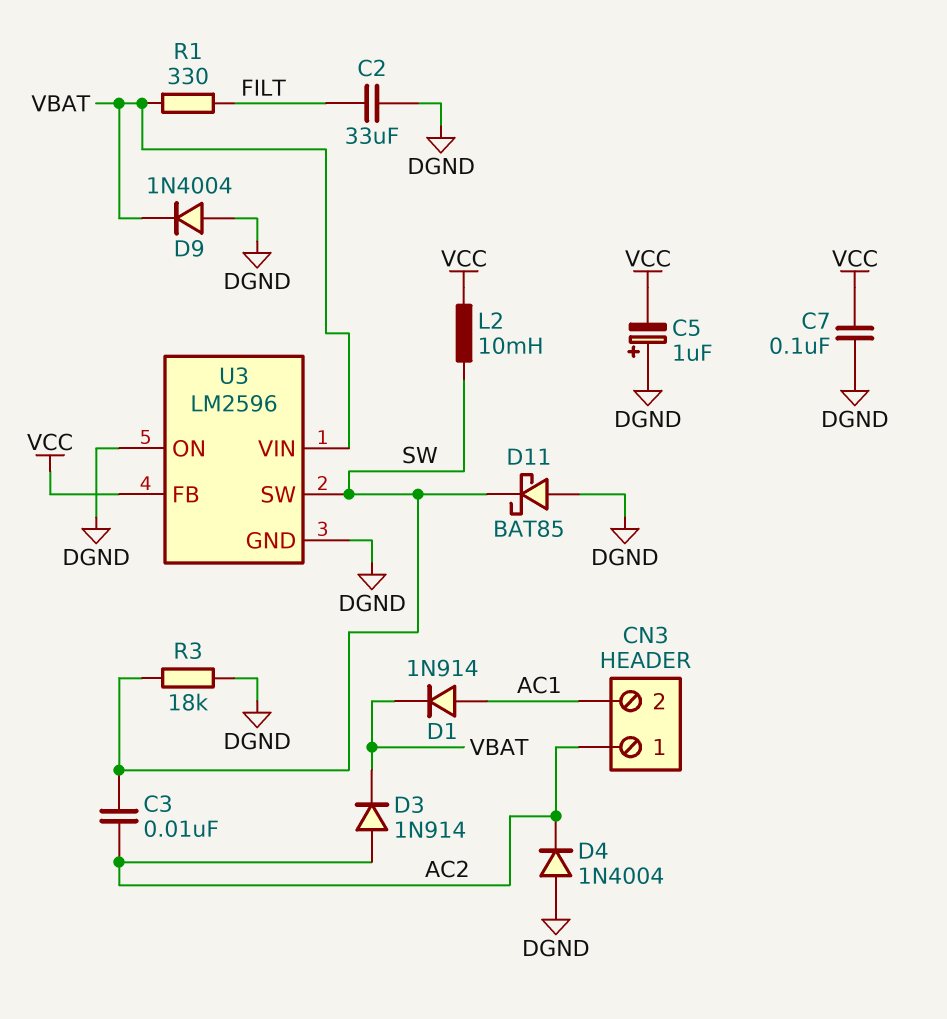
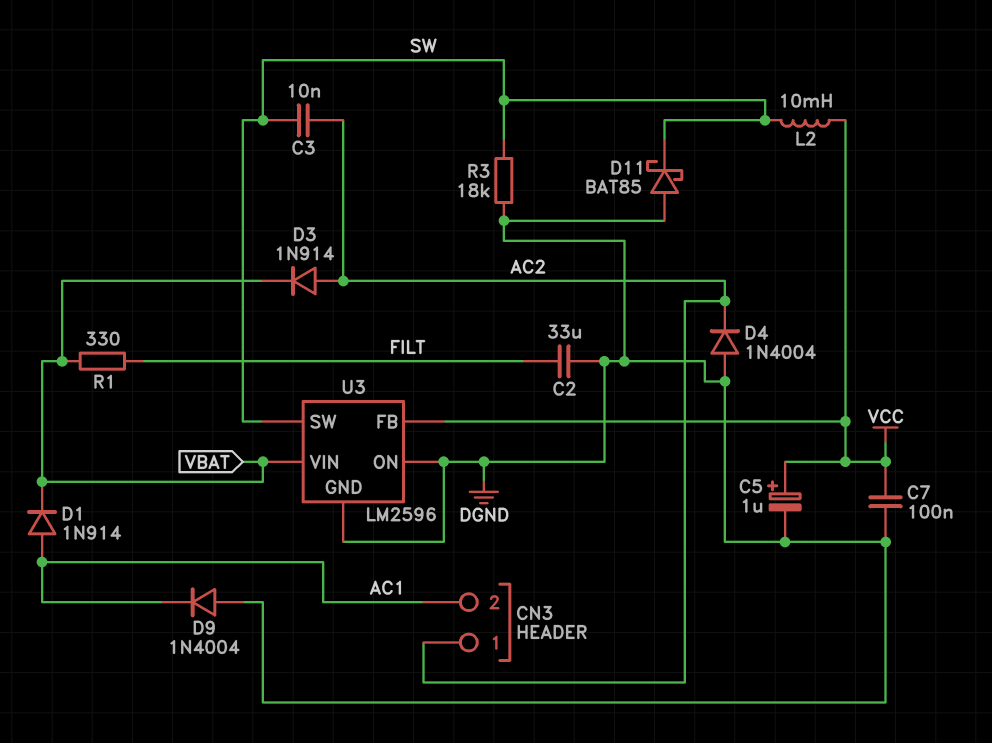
C5: 1uF (plus DGND, minus VCC) -> 1uF (plus VCC, minus DGND)
D9: diode 1N4004 (A DGND, K VBAT) -> diode 1N4004 (A DGND, K AC1)

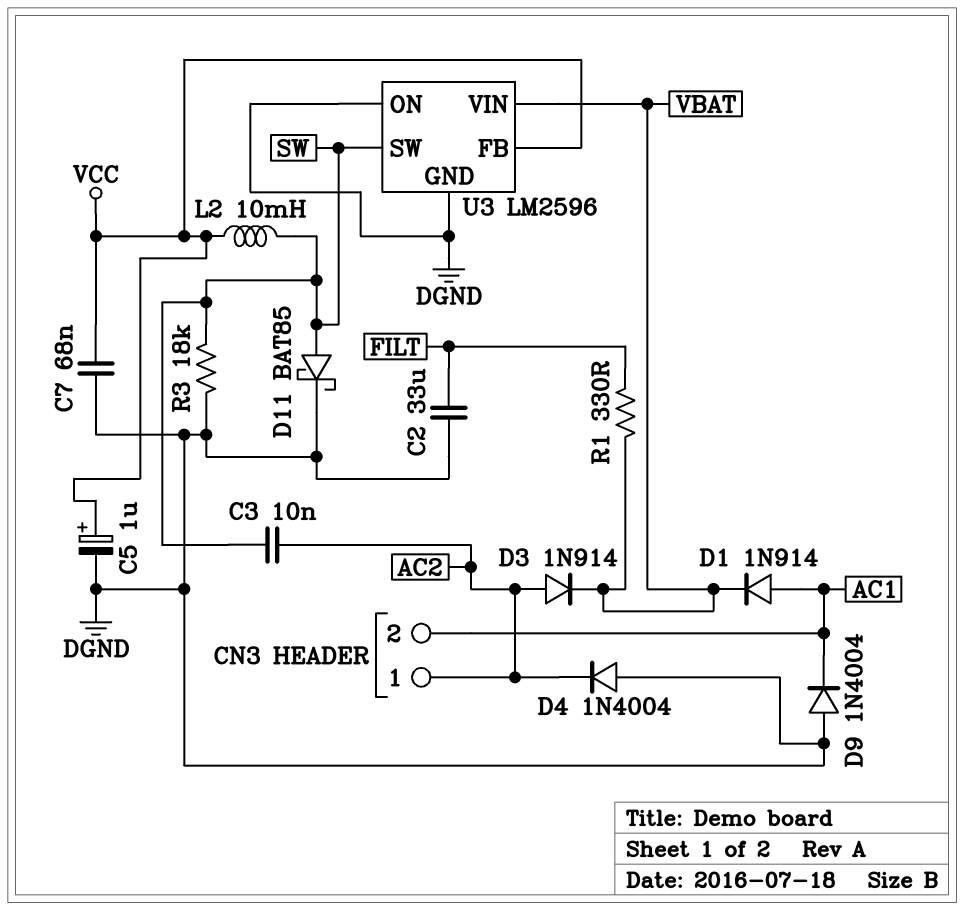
C7: 100nF (DGND, VCC) -> 68nF (DGND, VCC)
D11: schottky BAT85 (A DGND, K SW) -> schottky BAT85 (A SW, K DGND)

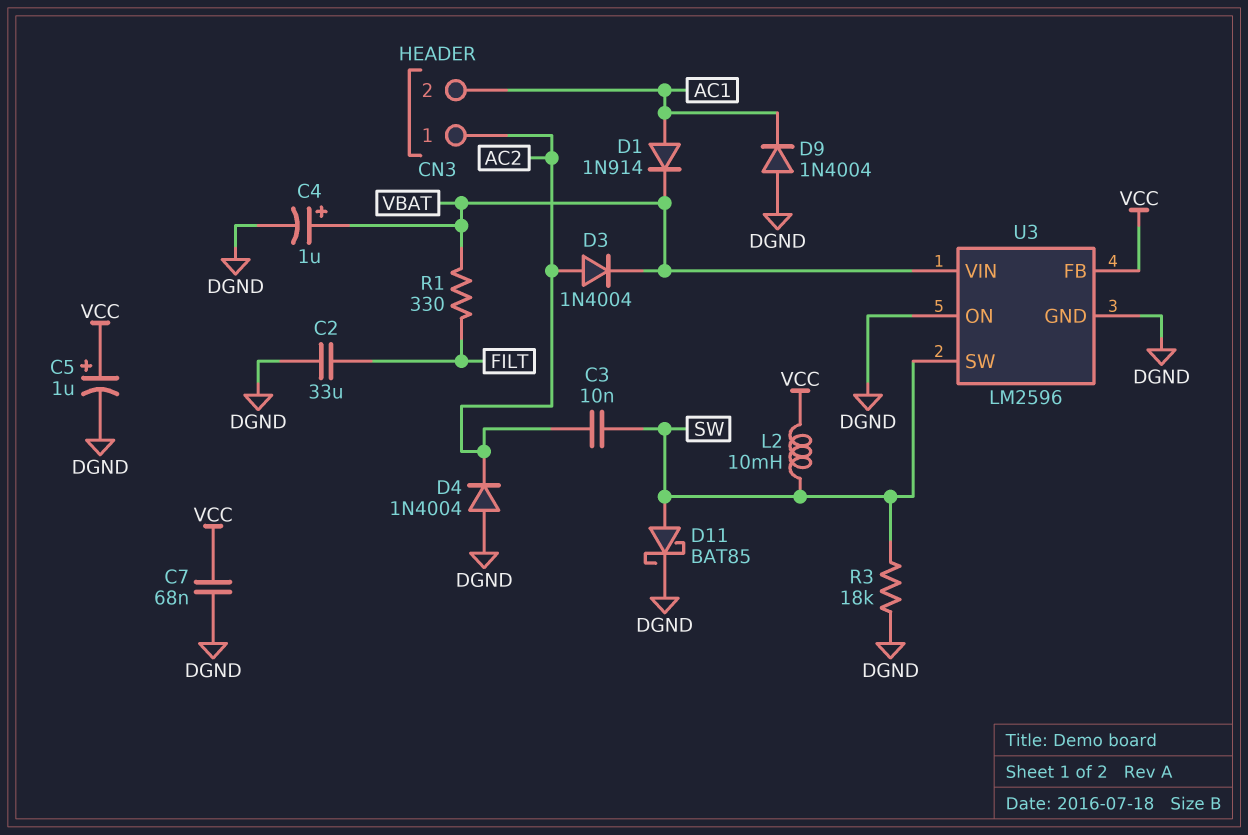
C4: none -> 1uF (plus VBAT, minus DGND)
D3: diode 1N914 (A AC2, K VBAT) -> diode 1N4004 (A AC2, K VBAT)

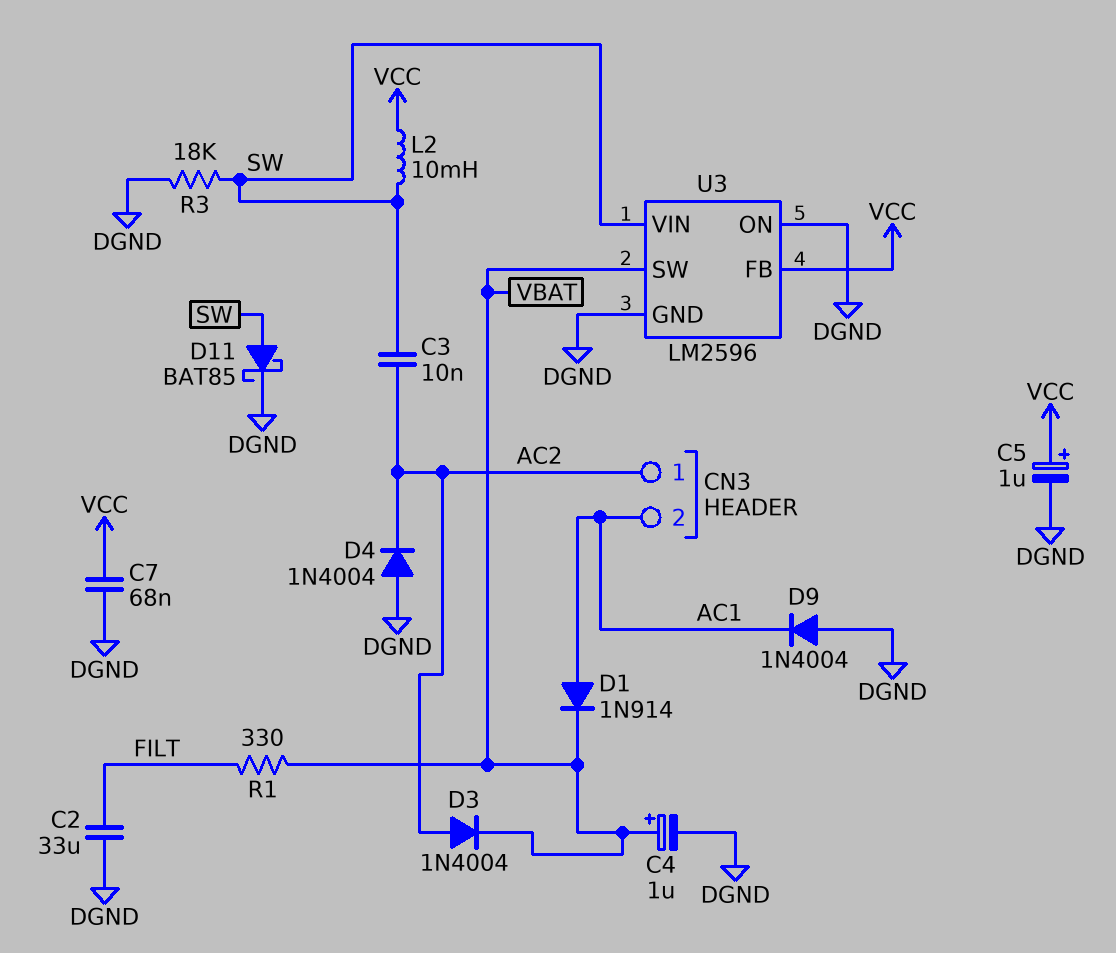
U3 pin SW: SW -> VBAT
U3 pin VIN: VBAT -> SW

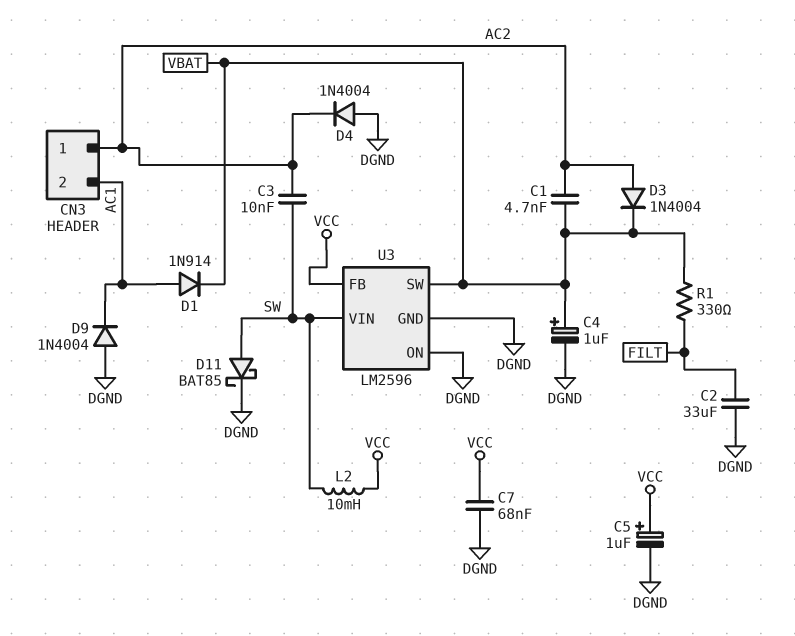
C1: none -> 4.7nF (AC2, VBAT)
R3: 18k (DGND, SW) -> none

